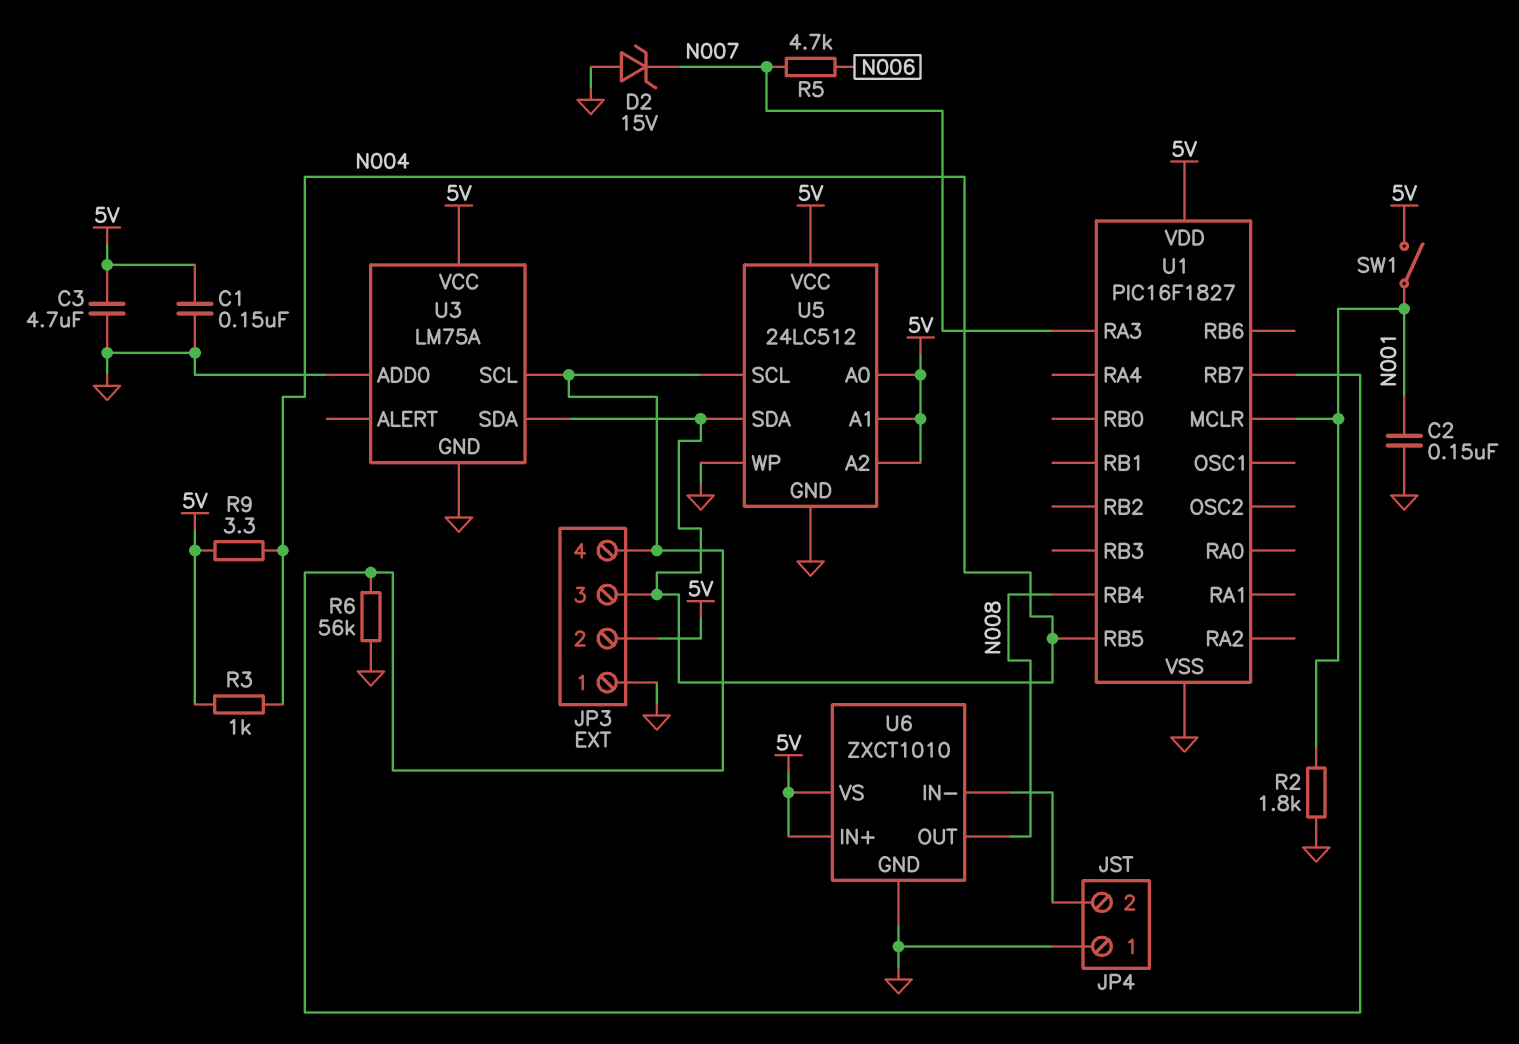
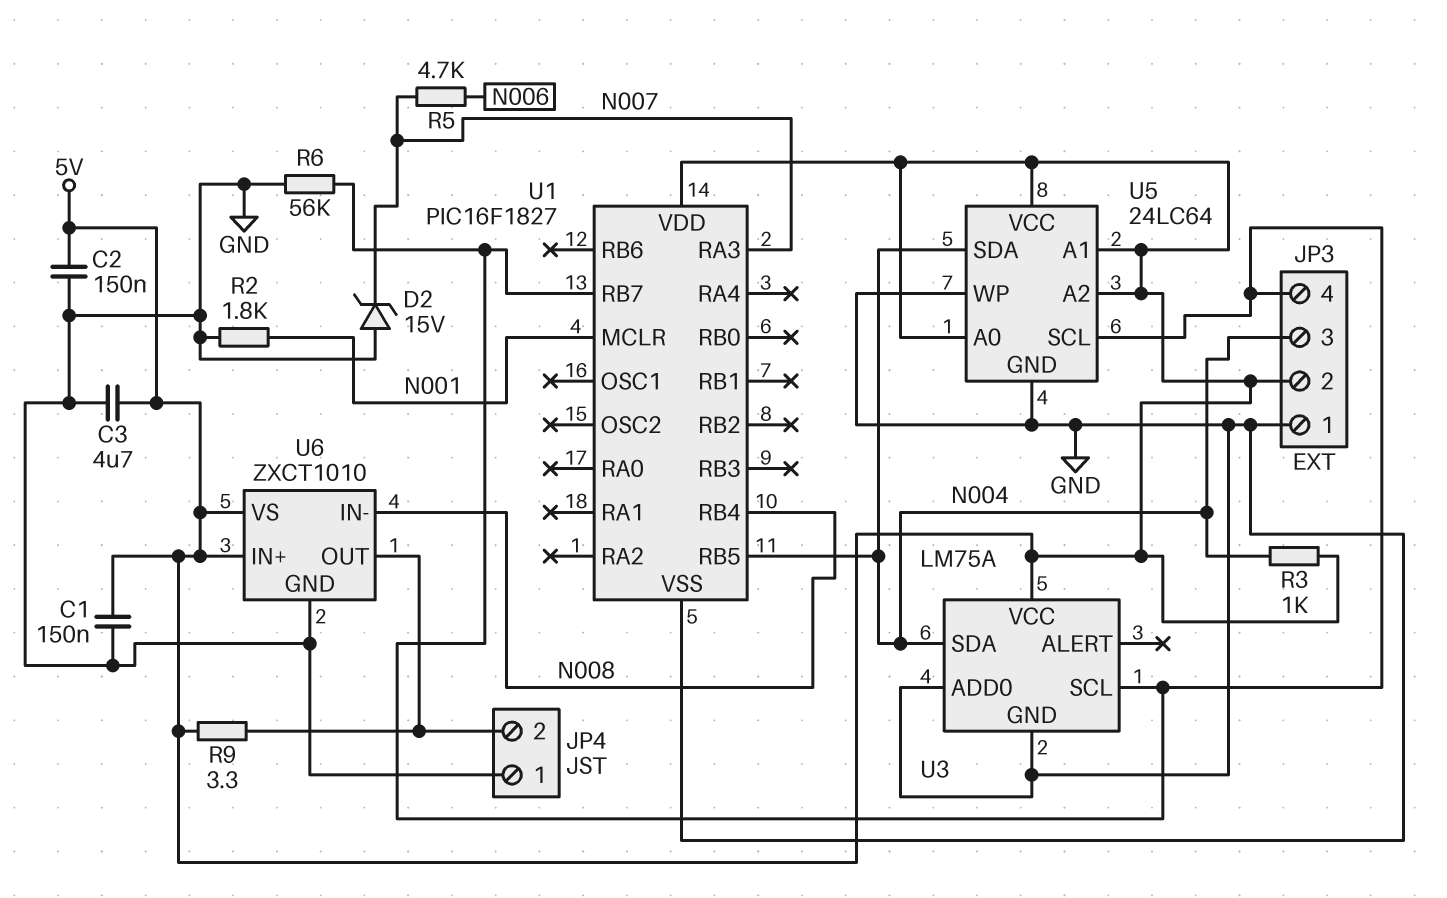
C2: 150nF (GND, N001) -> 150nF (5V, GND)
R9: 3.3 (5V, N004) -> 3.3 (5V, JP4/2)
SW1: switch (5V, N001) -> none
U5: 24LC512 -> 24LC64
U6 pin IN-: JP4/2 -> N008
U6 pin OUT: N008 -> JP4/2

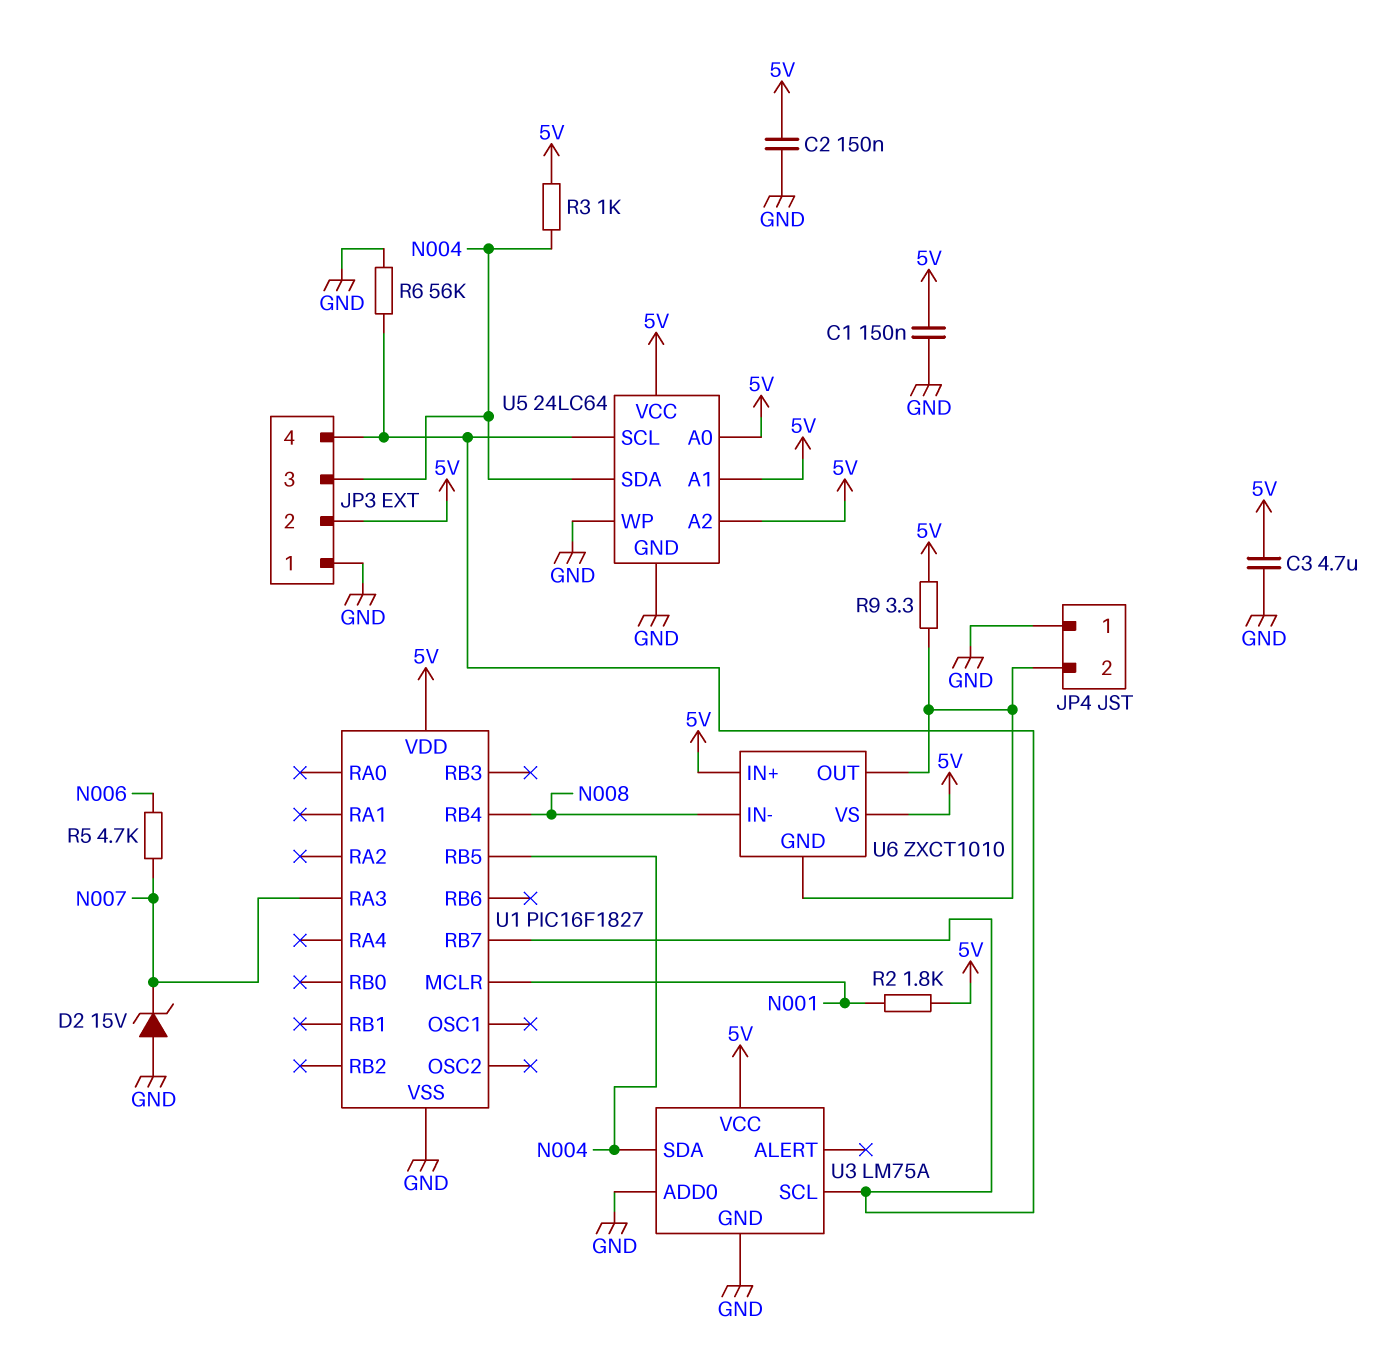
R2: 1.8k (GND, N001) -> 1.8k (5V, N001)
U6 pin GND: GND -> JP4/2

